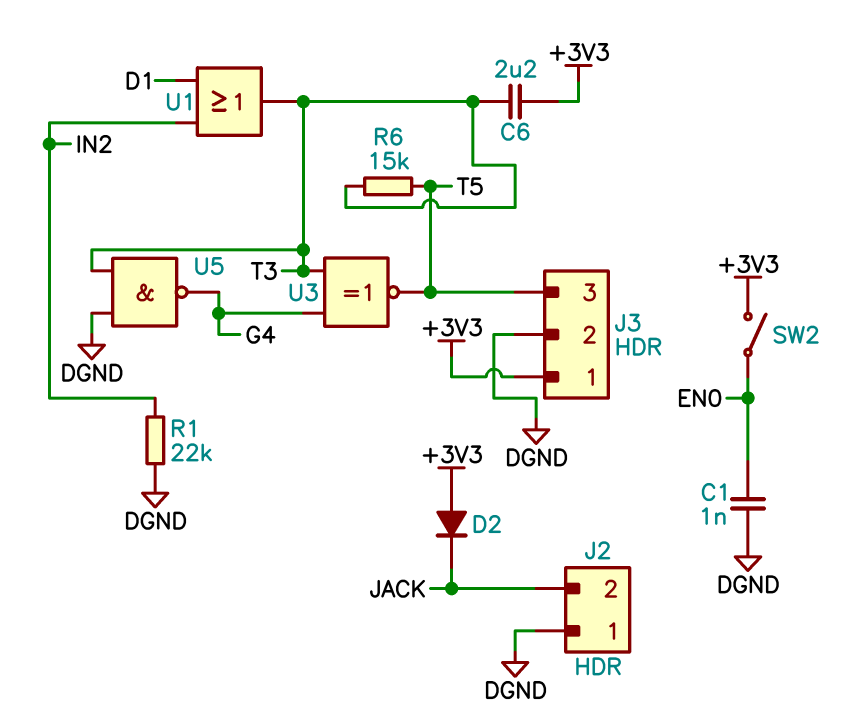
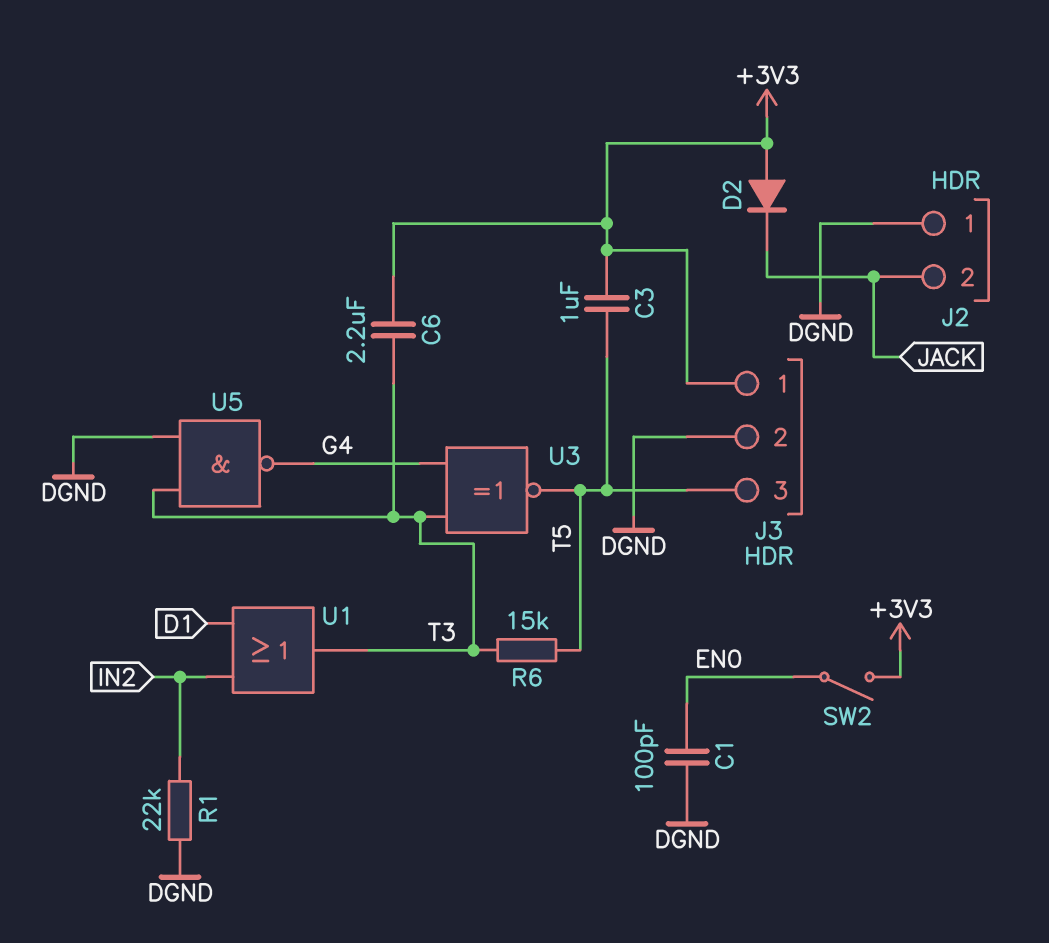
C1: 1nF (DGND, EN0) -> 100pF (DGND, EN0)
C3: none -> 1uF (+3V3, T5)

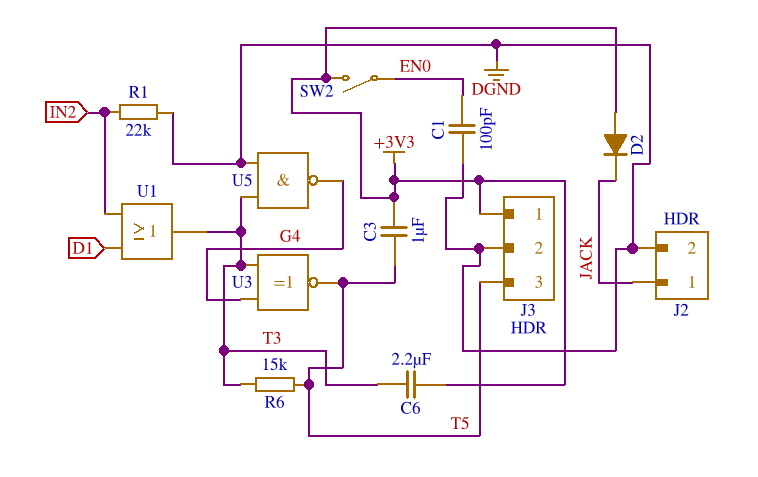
J2 pin 1: DGND -> JACK
J2 pin 2: JACK -> DGND

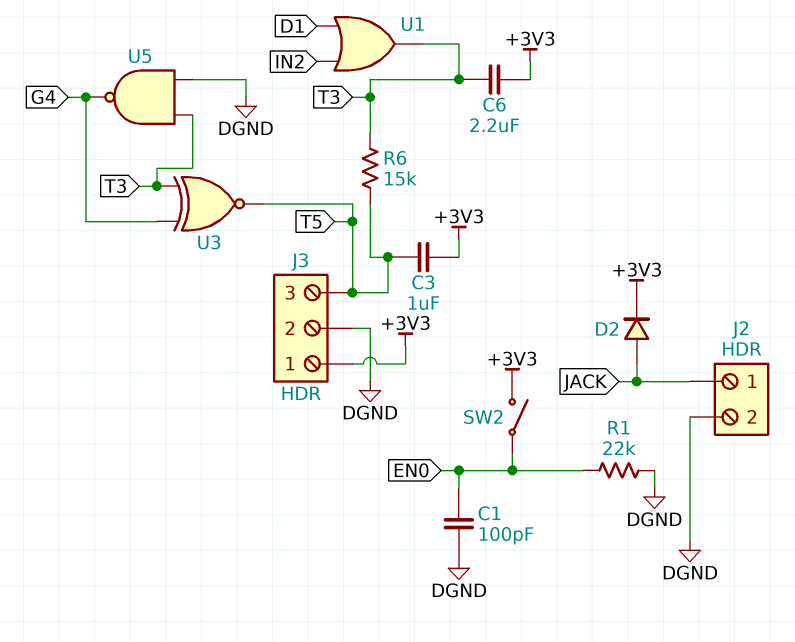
D2: diode (A +3V3, K JACK) -> diode (A JACK, K +3V3)
R1: 22k (DGND, IN2) -> 22k (DGND, EN0)

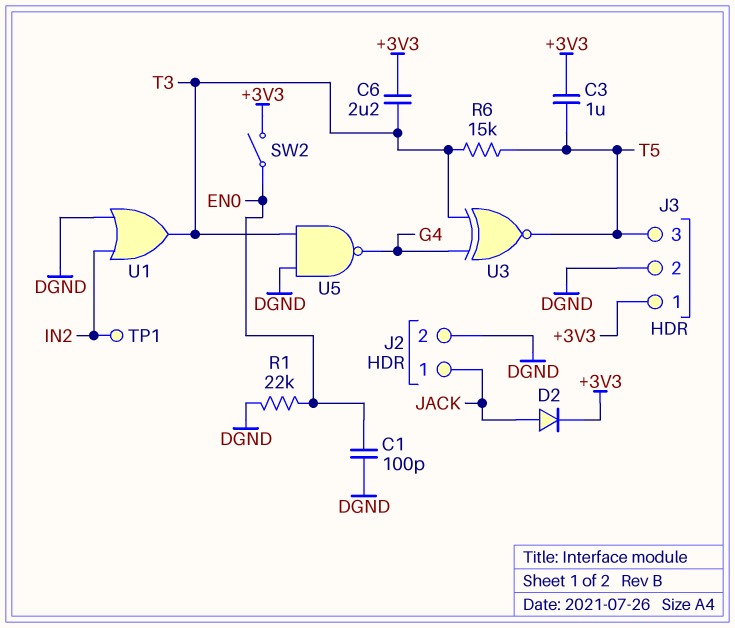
TP1: none -> test point (IN2)
U1: OR (in D1, in IN2, out T3) -> OR (in DGND, in IN2, out T3)

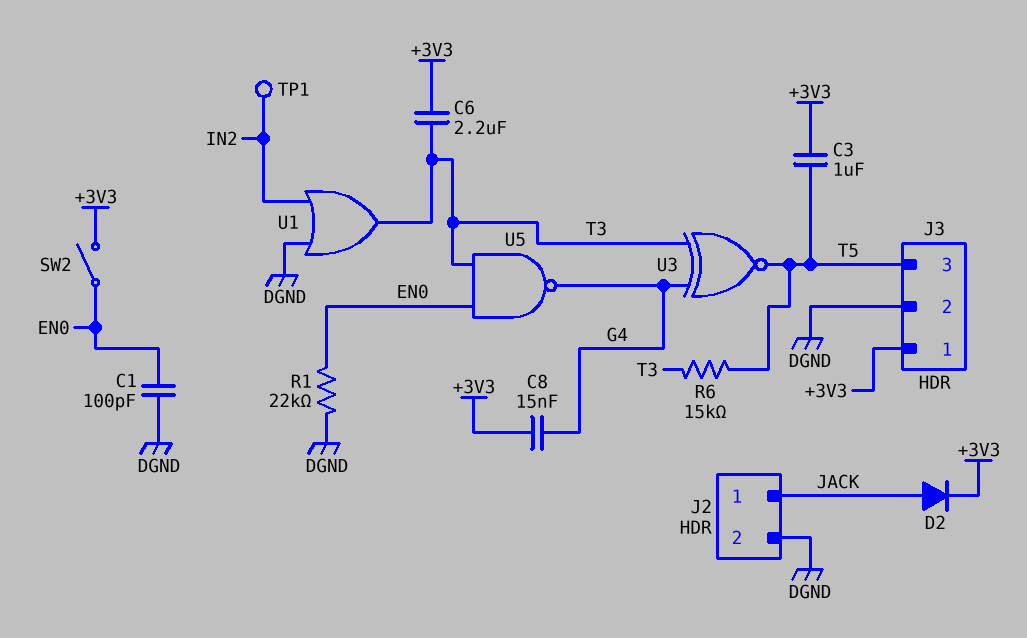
C8: none -> 15nF (+3V3, G4)
U5: NAND (in DGND, in T3, out G4) -> NAND (in EN0, in T3, out G4)

